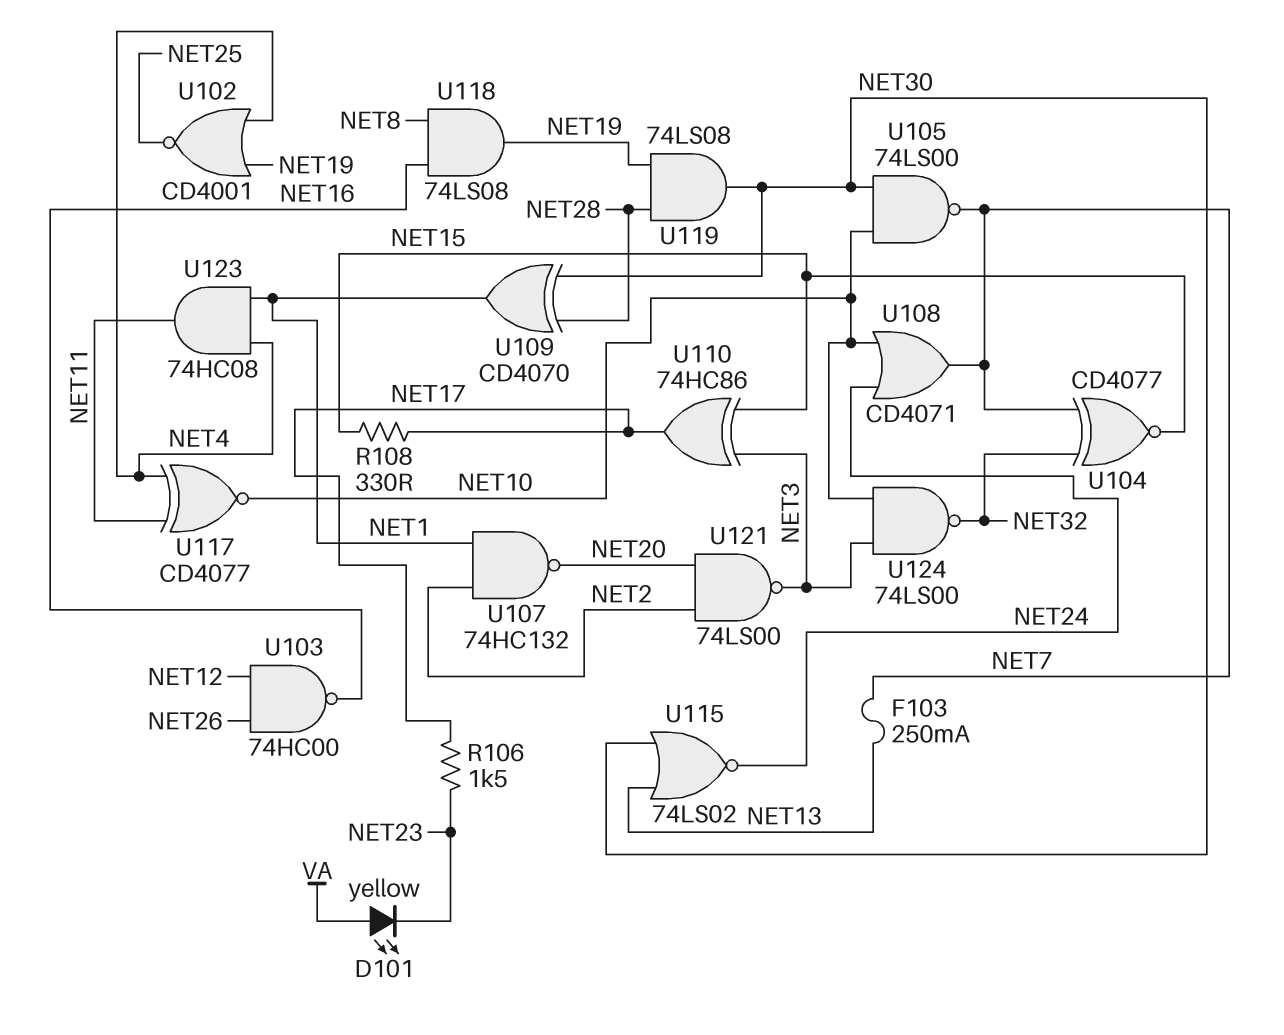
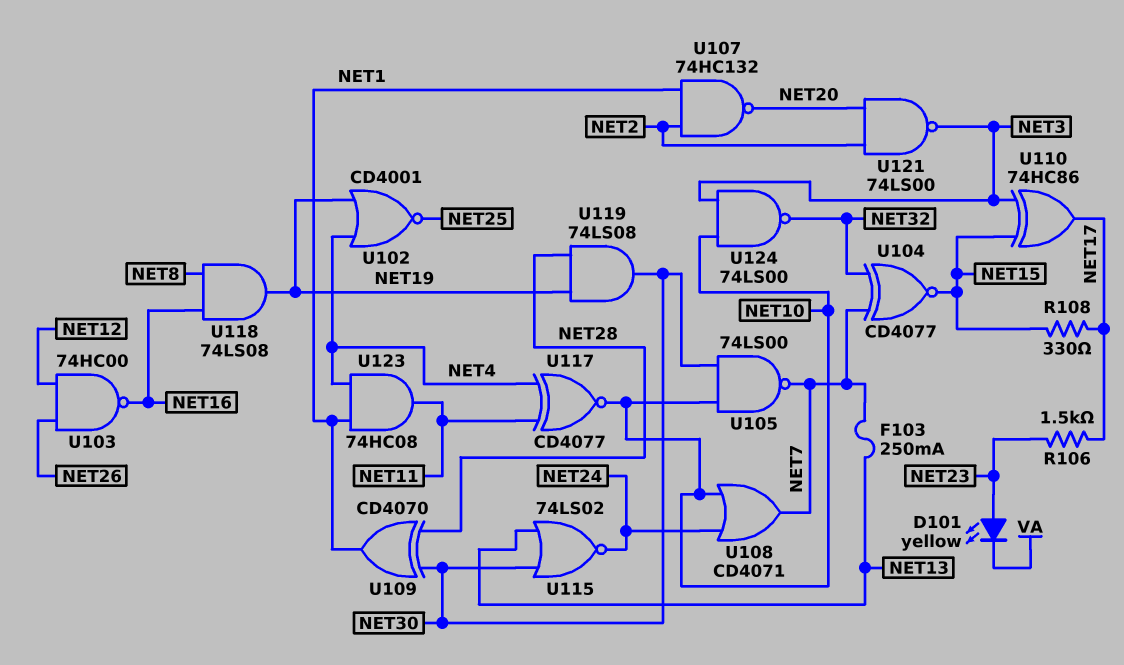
D101: LED yellow (A VA, K NET23) -> LED yellow (A NET23, K VA)

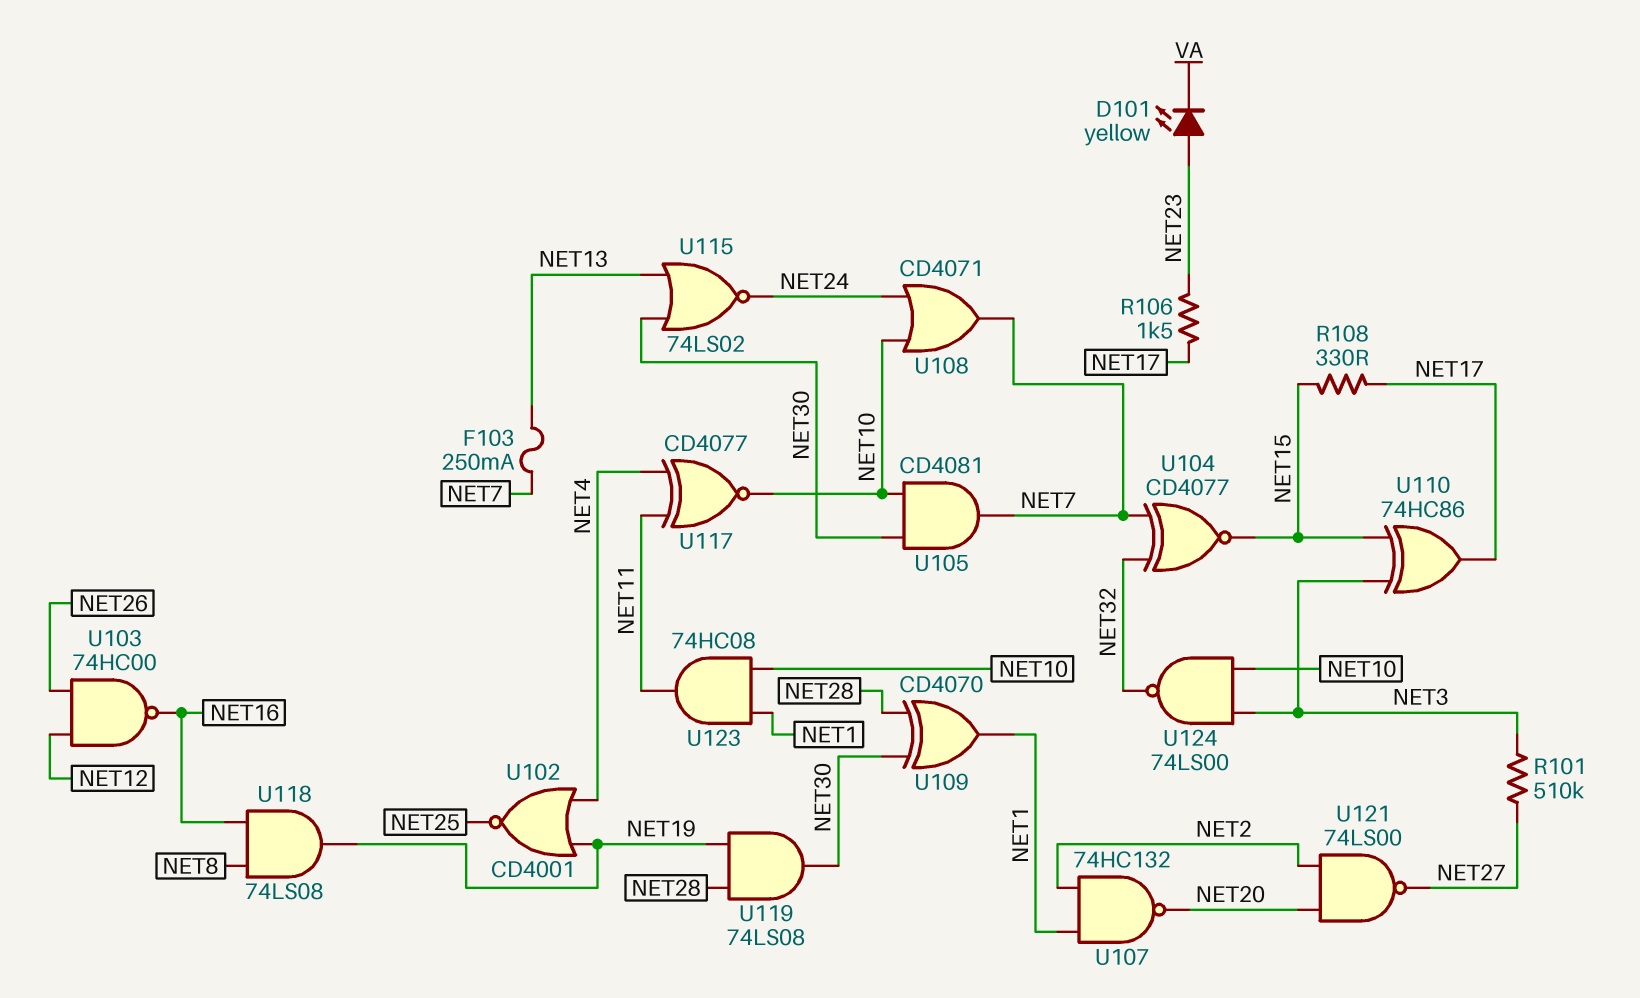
R101: none -> 510k (NET3, NET27)
U105: NAND 74LS00 (in NET10, in NET30, out NET7) -> AND CD4081 (in NET10, in NET30, out NET7)
U121: NAND 74LS00 (in NET2, in NET20, out NET3) -> NAND 74LS00 (in NET2, in NET20, out NET27)
U123: AND 74HC08 (in NET1, in NET4, out NET11) -> AND 74HC08 (in NET1, in NET10, out NET11)

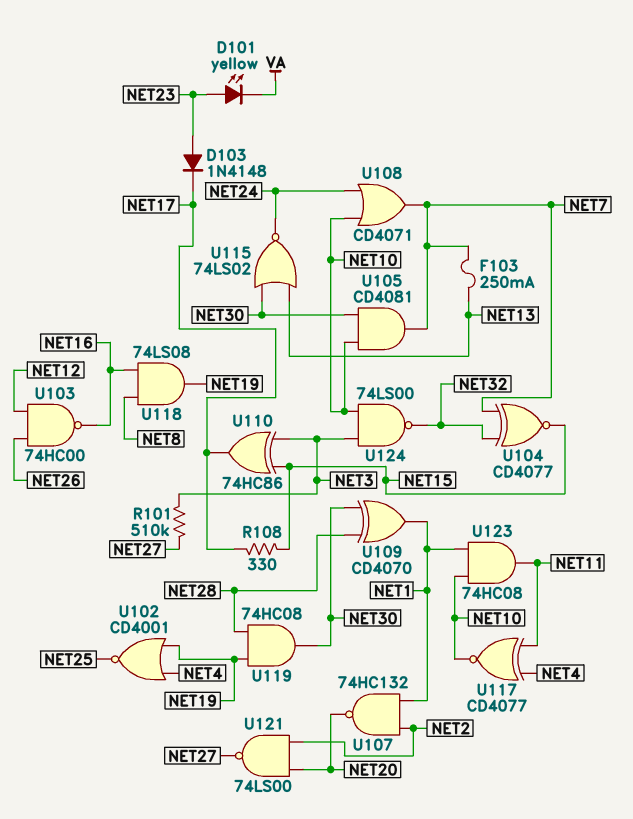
D103: none -> diode 1N4148 (A NET23, K NET17)
R106: 1.5k (NET17, NET23) -> none
U119: AND 74LS08 (in NET19, in NET28, out NET30) -> AND 74HC08 (in NET19, in NET28, out NET30)

